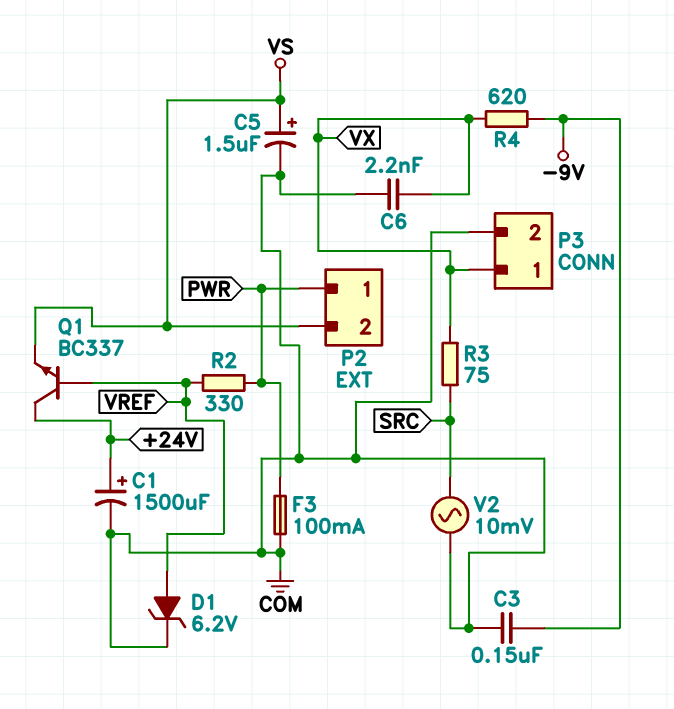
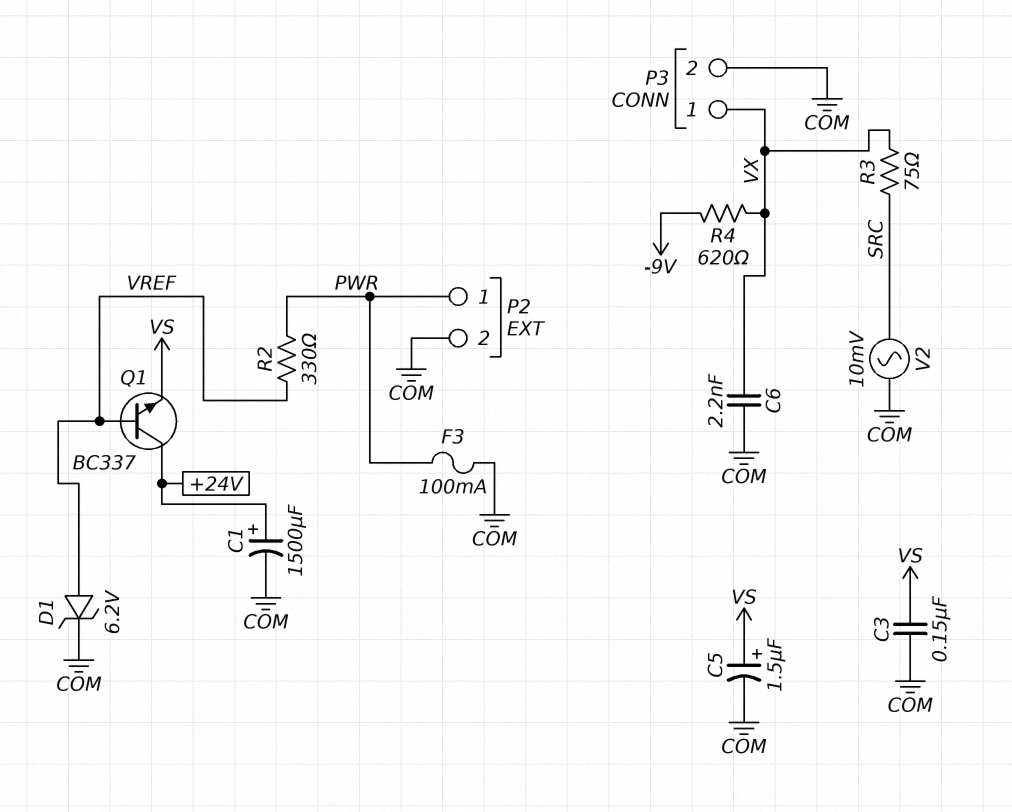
C3: 150nF (-9V, COM) -> 150nF (COM, VS)
P2 pin 2: VS -> COM

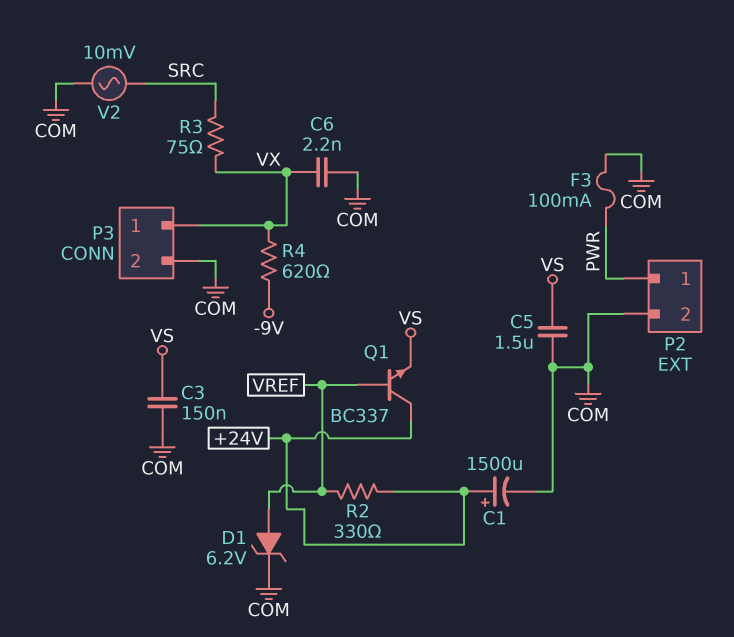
C5: 1.5uF (plus VS, minus COM) -> 1.5uF (COM, VS)
R2: 330 (PWR, VREF) -> 330 (+24V, VREF)

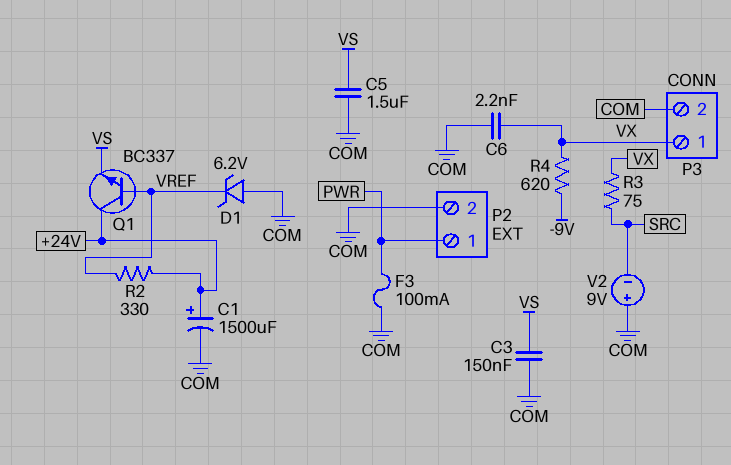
D1: zener 6.2V (A VREF, K COM) -> zener 6.2V (A COM, K VREF)
V2: AC 10mV (COM, SRC) -> 9V (plus COM, minus SRC)

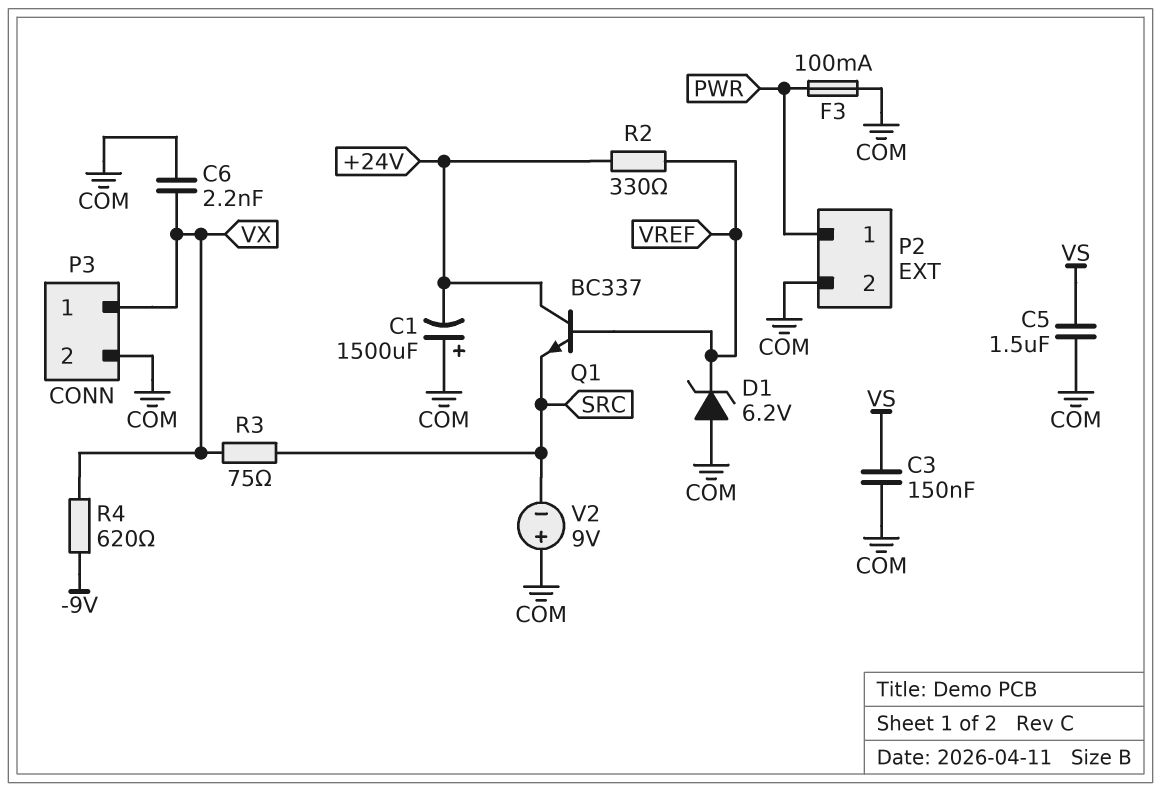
C1: 1500uF (plus +24V, minus COM) -> 1500uF (plus COM, minus +24V)
Q1: NPN BC337 (B VREF, C +24V, E VS) -> NPN BC337 (B VREF, C +24V, E SRC)

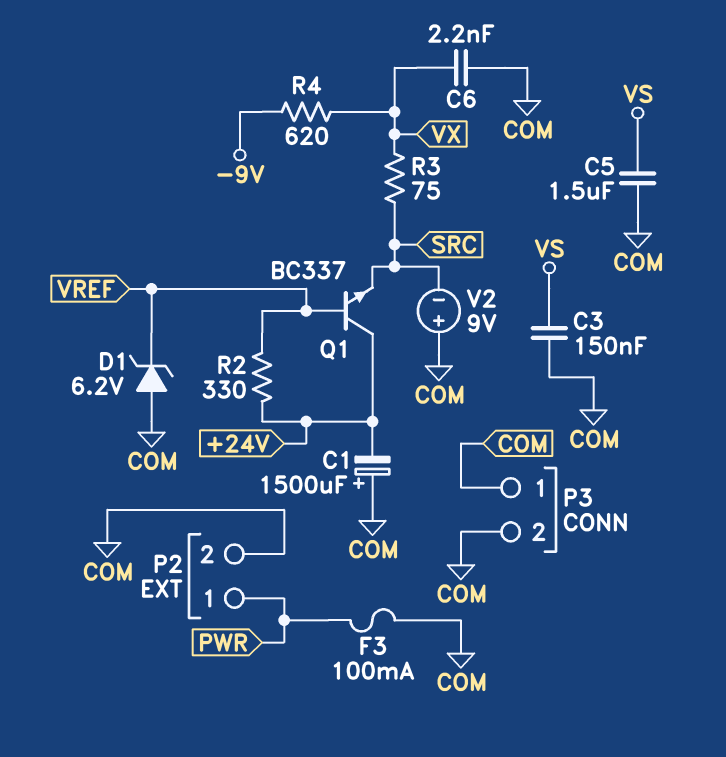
P3 pin 1: VX -> COM

